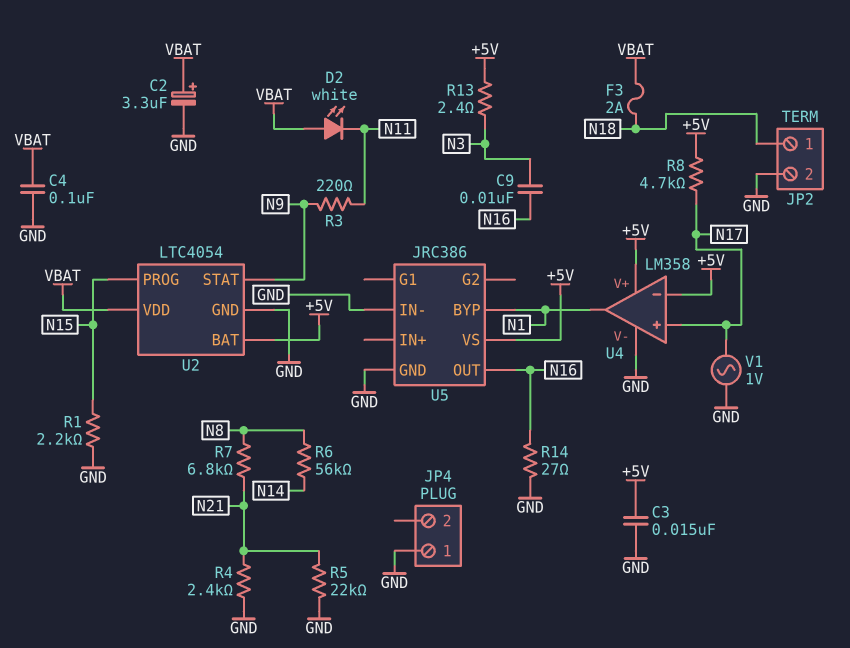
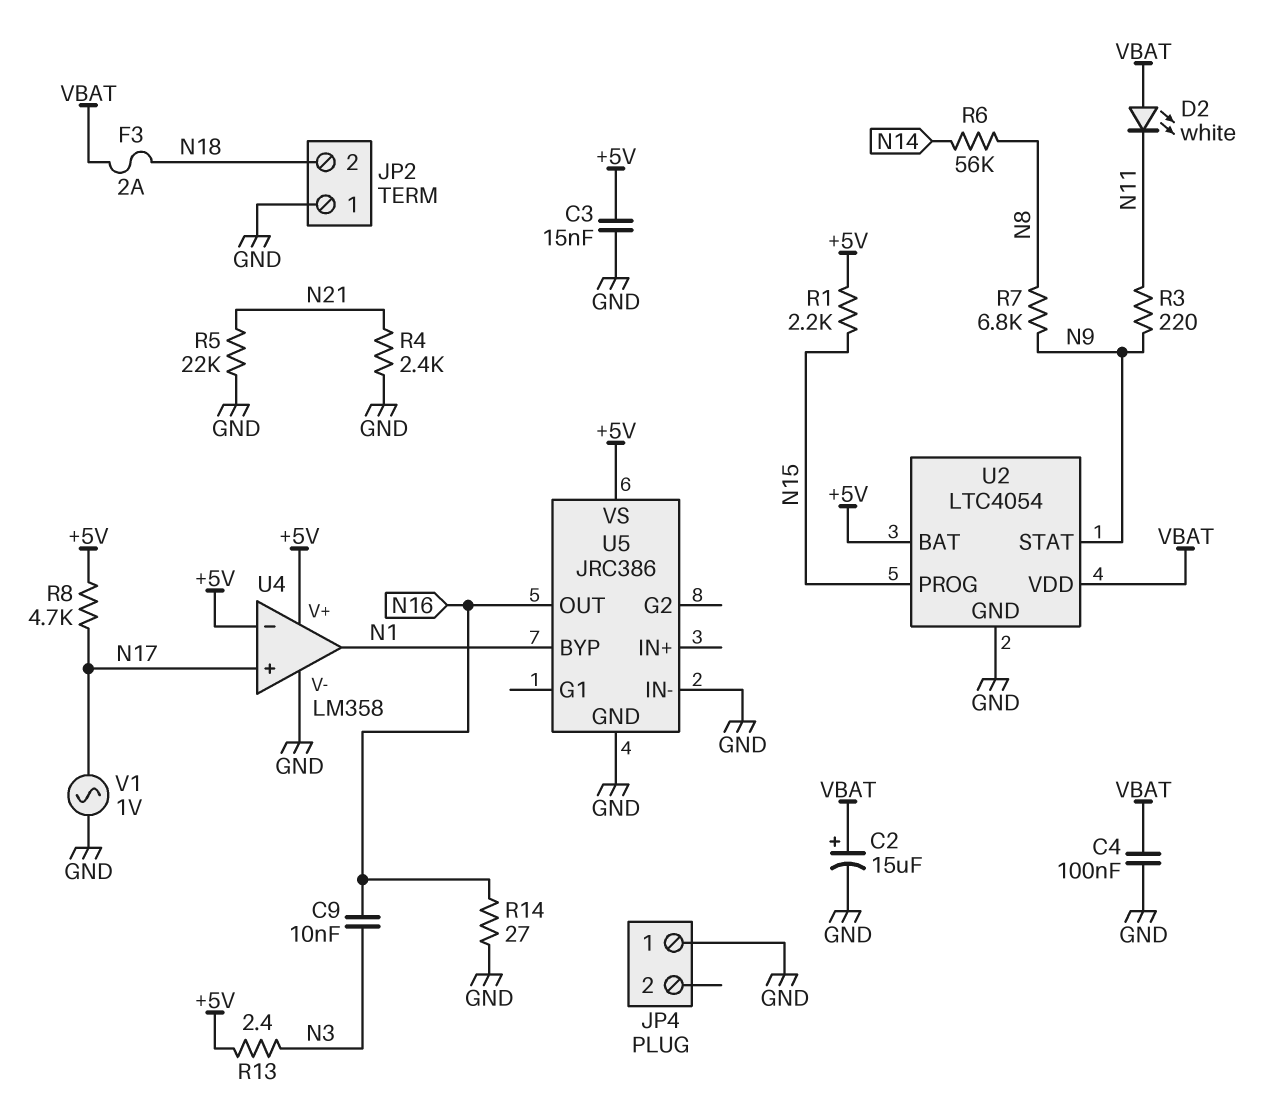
C2: 3.3uF (plus VBAT, minus GND) -> 15uF (plus VBAT, minus GND)
JP2 pin 1: N18 -> GND
JP2 pin 2: GND -> N18
R1: 2.2k (GND, N15) -> 2.2k (+5V, N15)
R7: 6.8k (N8, N21) -> 6.8k (N8, N9)

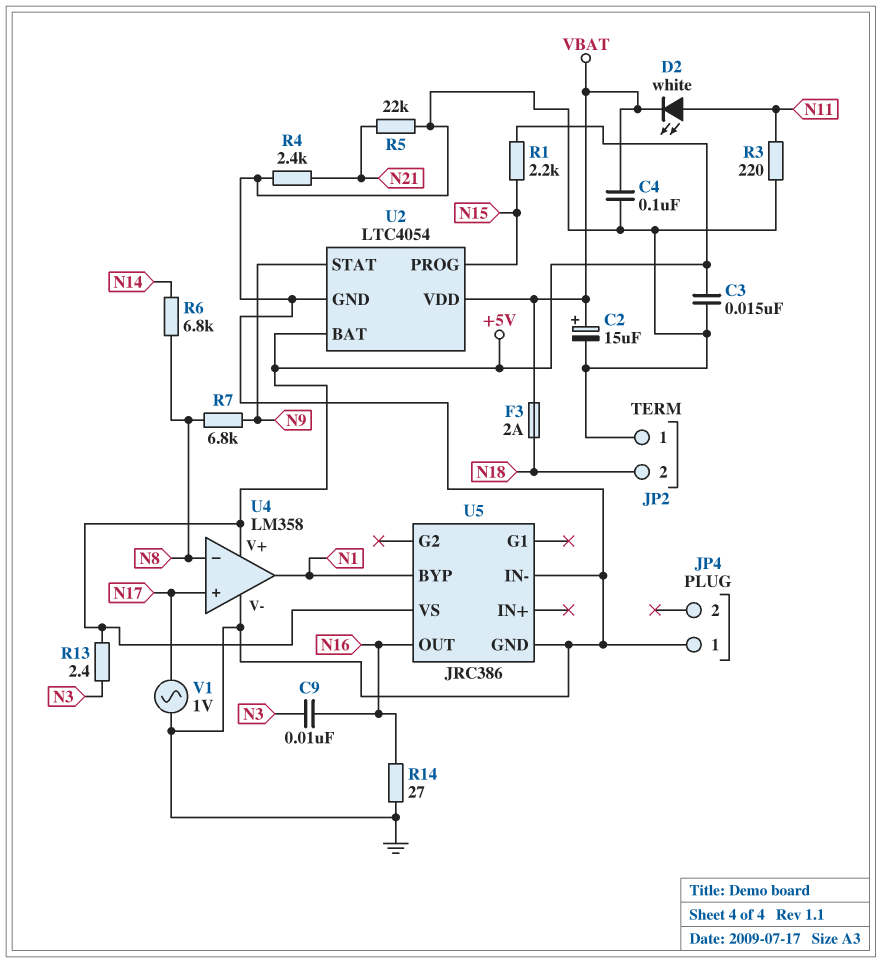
D2: LED white (A VBAT, K N11) -> LED white (A N11, K VBAT)
R3: 220 (N9, N11) -> 220 (GND, N11)
R6: 56k (N8, N14) -> 6.8k (N8, N14)
R8: 4.7k (+5V, N17) -> none
U4 pin in-: +5V -> N8

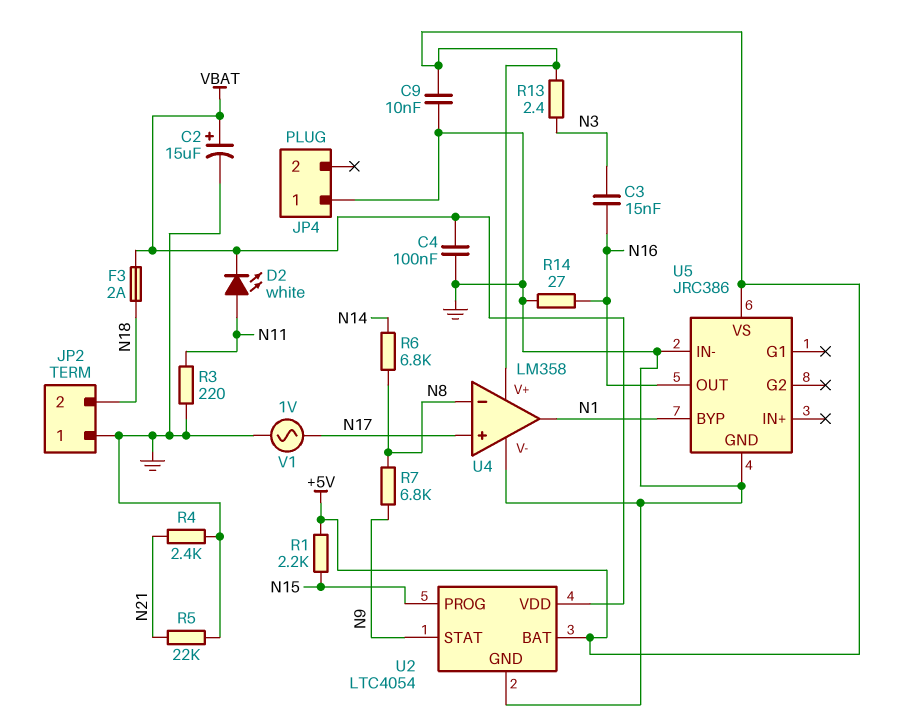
C3: 15nF (+5V, GND) -> 15nF (N3, N16)
C9: 10nF (N3, N16) -> 10nF (+5V, GND)

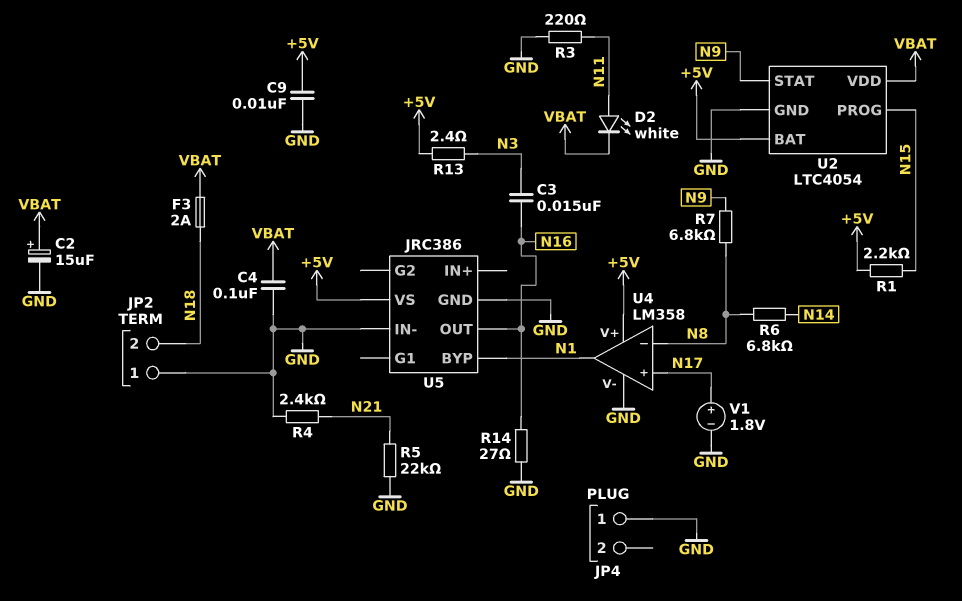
V1: AC 1V (GND, N17) -> 1.8V (plus N17, minus GND)

